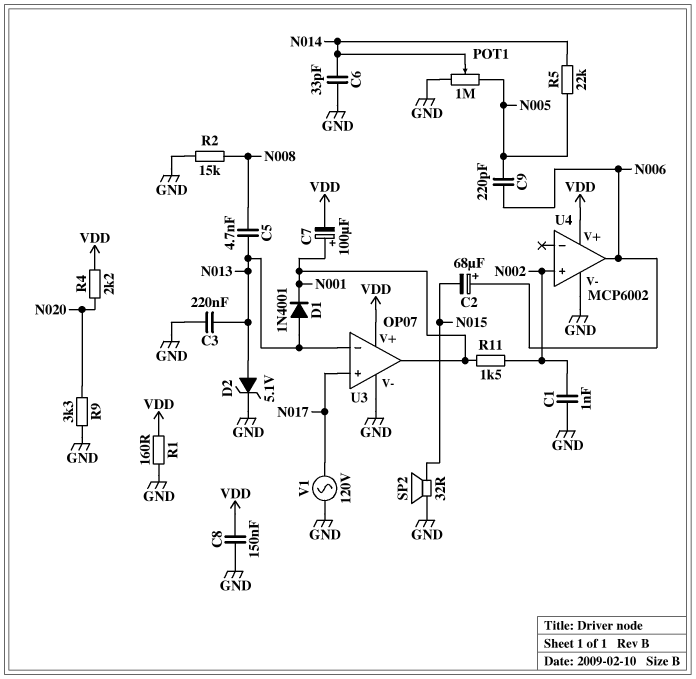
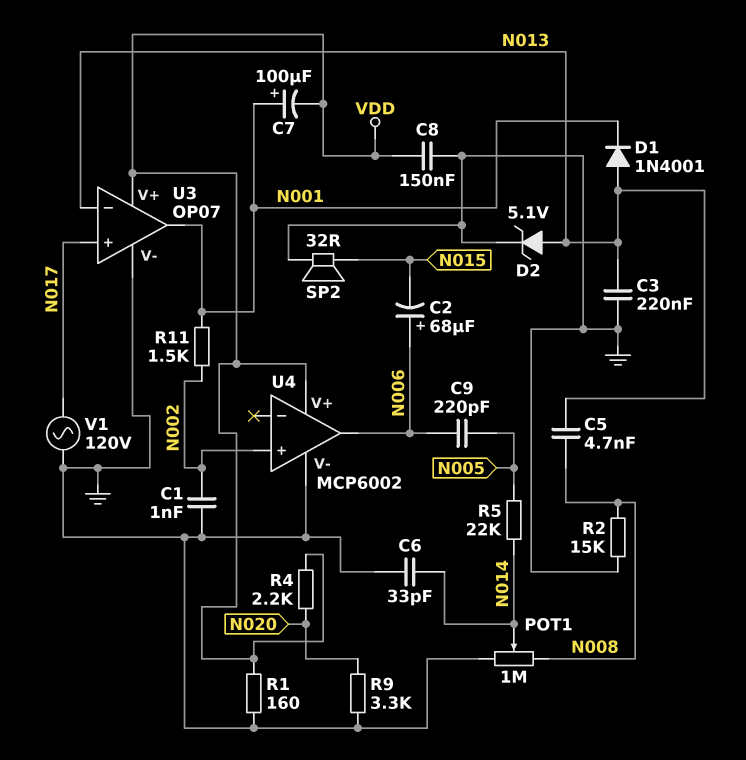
POT1: 1M (GND, N005, wiper N014) -> 1M (GND, N008, wiper N014)

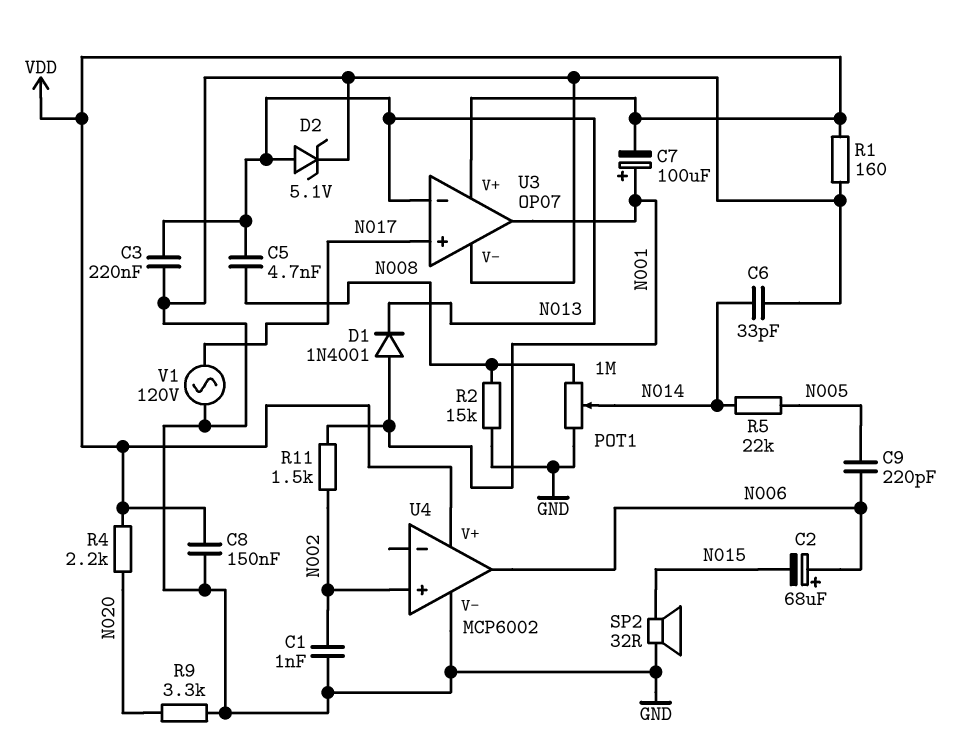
D1: diode 1N4001 (A N013, K N001) -> diode 1N4001 (A N001, K N013)

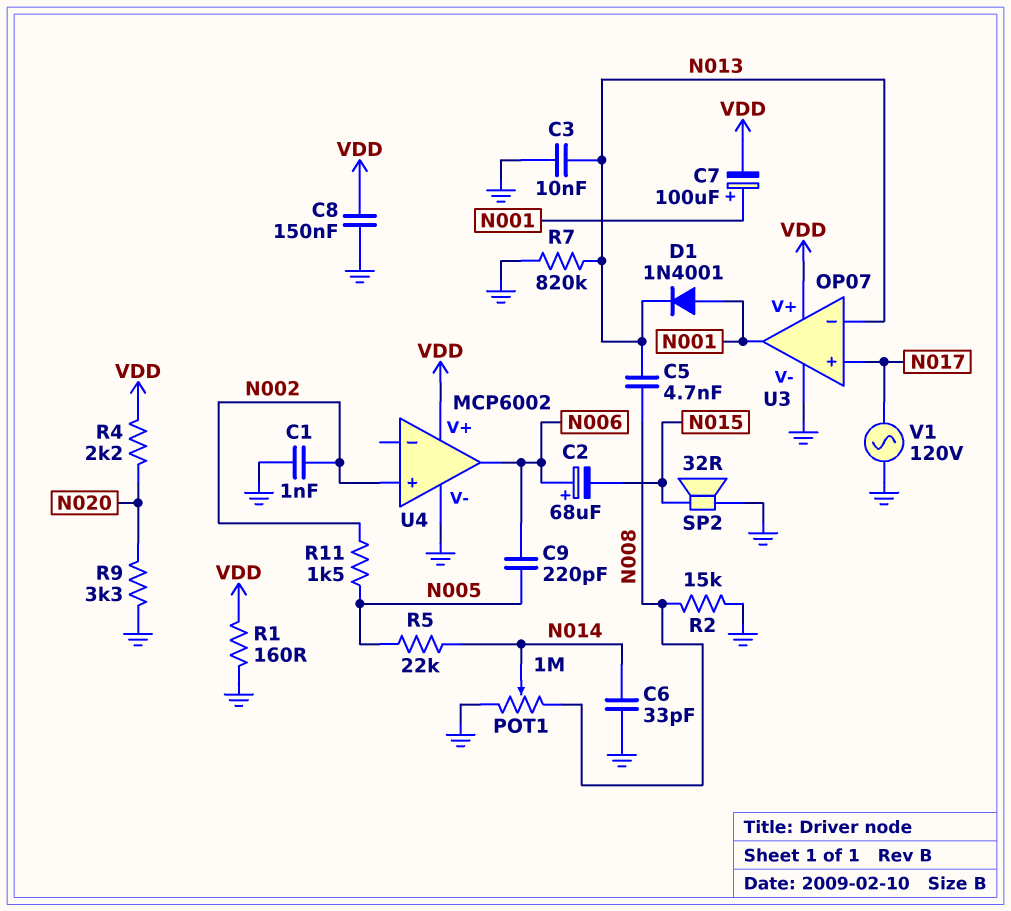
C3: 220nF (GND, N013) -> 10nF (GND, N013)
D2: zener 5.1V (A N013, K GND) -> none
R7: none -> 820k (GND, N013)
R11: 1.5k (N001, N002) -> 1.5k (N002, N005)

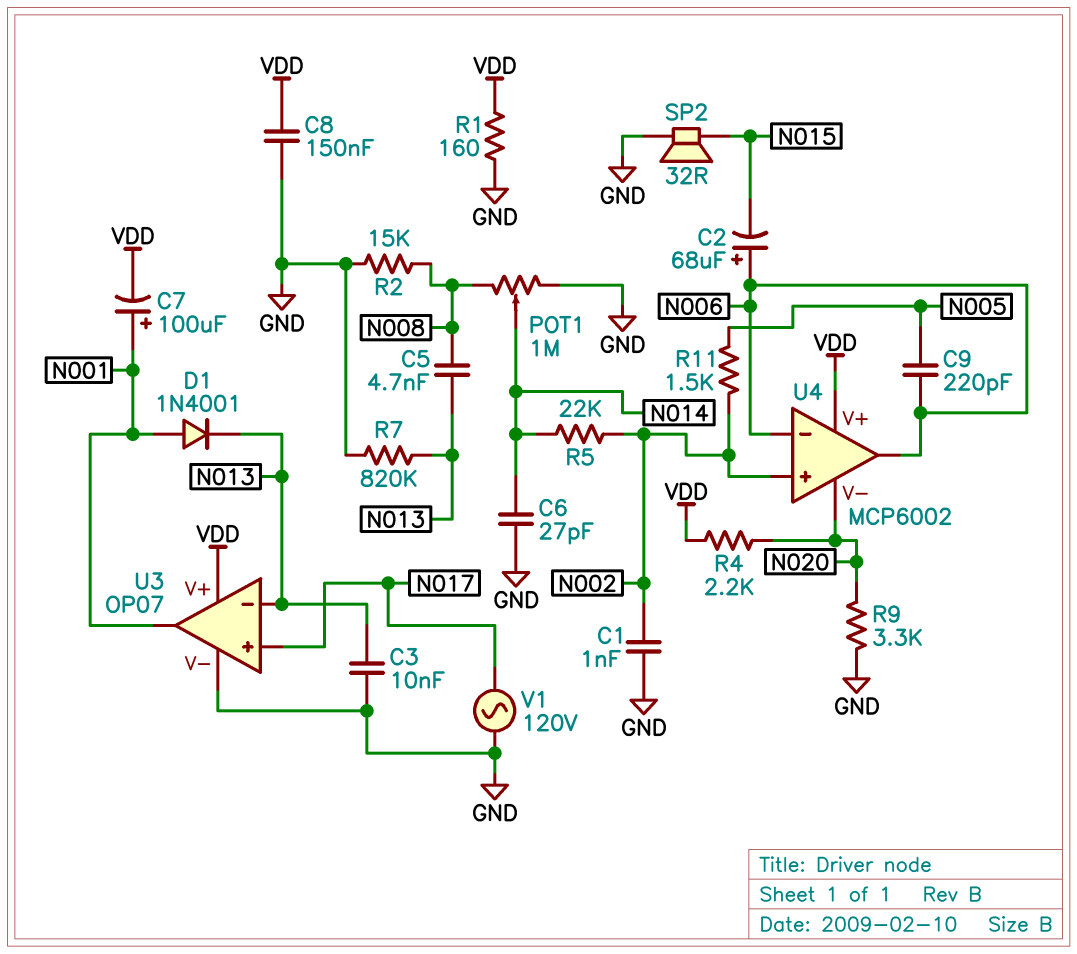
C6: 33pF (GND, N014) -> 27pF (GND, N014)
R5: 22k (N005, N014) -> 22k (N002, N014)
U4 pin V-: GND -> N020
U4 pin in-: none -> N006

